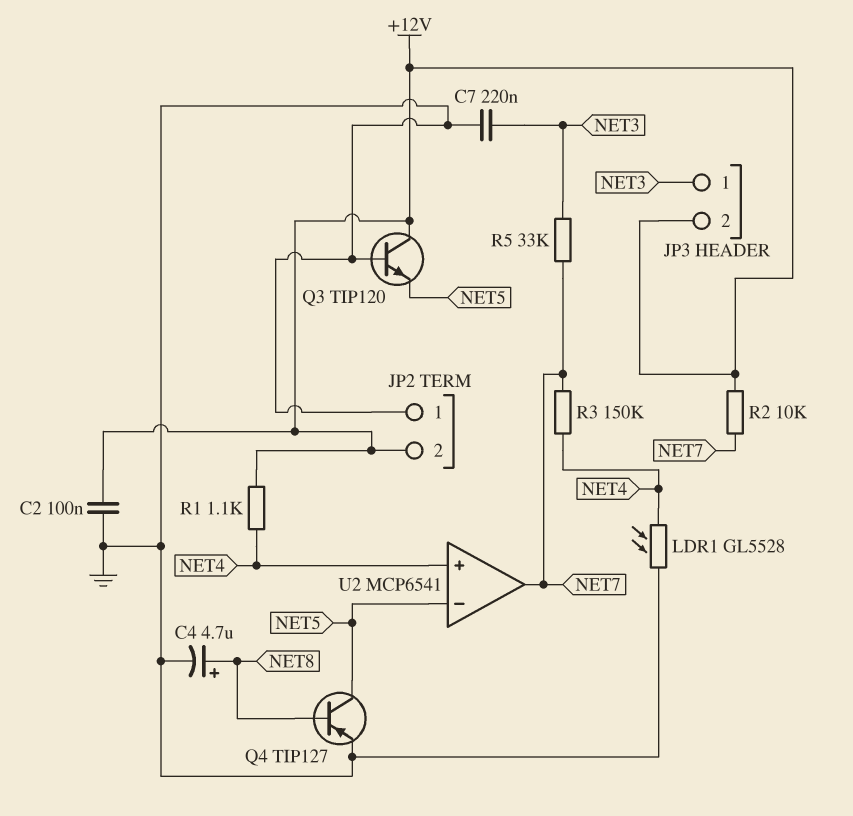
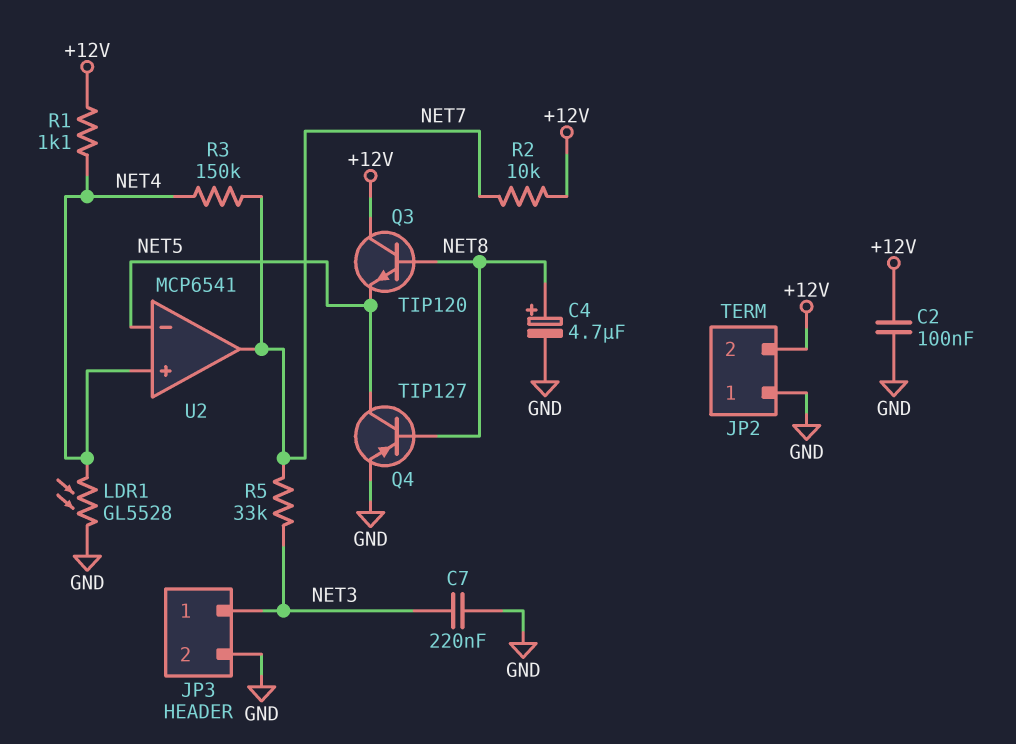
JP3 pin 2: +12V -> GND
Q3: NPN TIP120 (B GND, C +12V, E NET5) -> NPN TIP120 (B NET8, C +12V, E NET5)

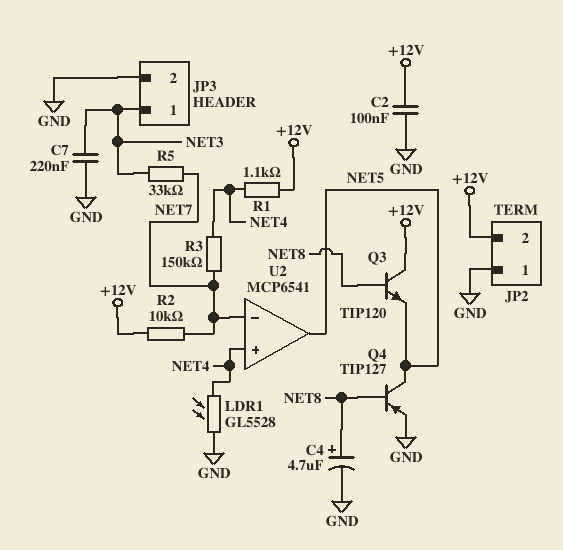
U2 pin in-: NET5 -> NET7
U2 pin out: NET7 -> NET5

